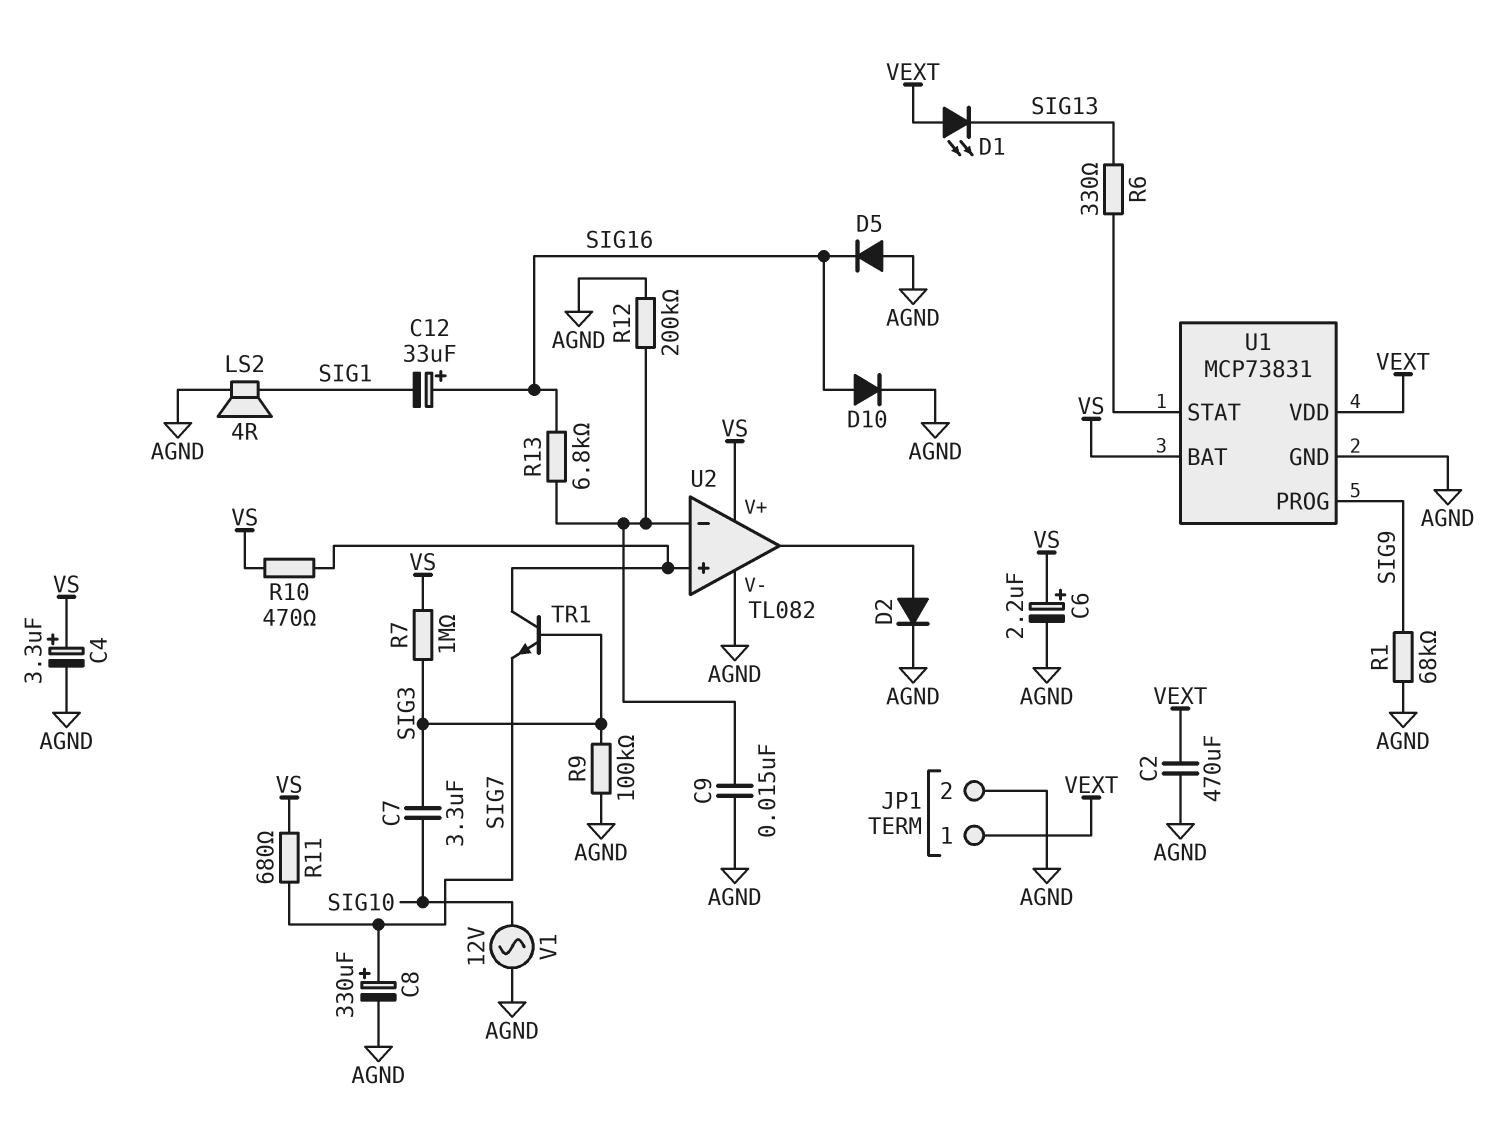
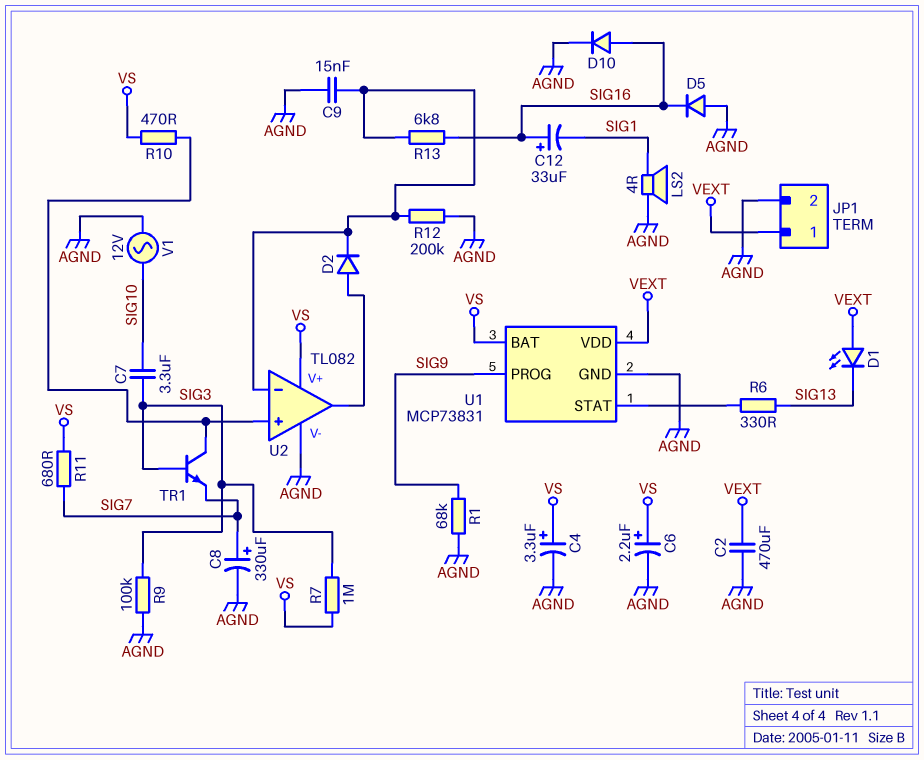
D2: diode (A U2/out, K AGND) -> diode (A U2/out, K U2/in-)

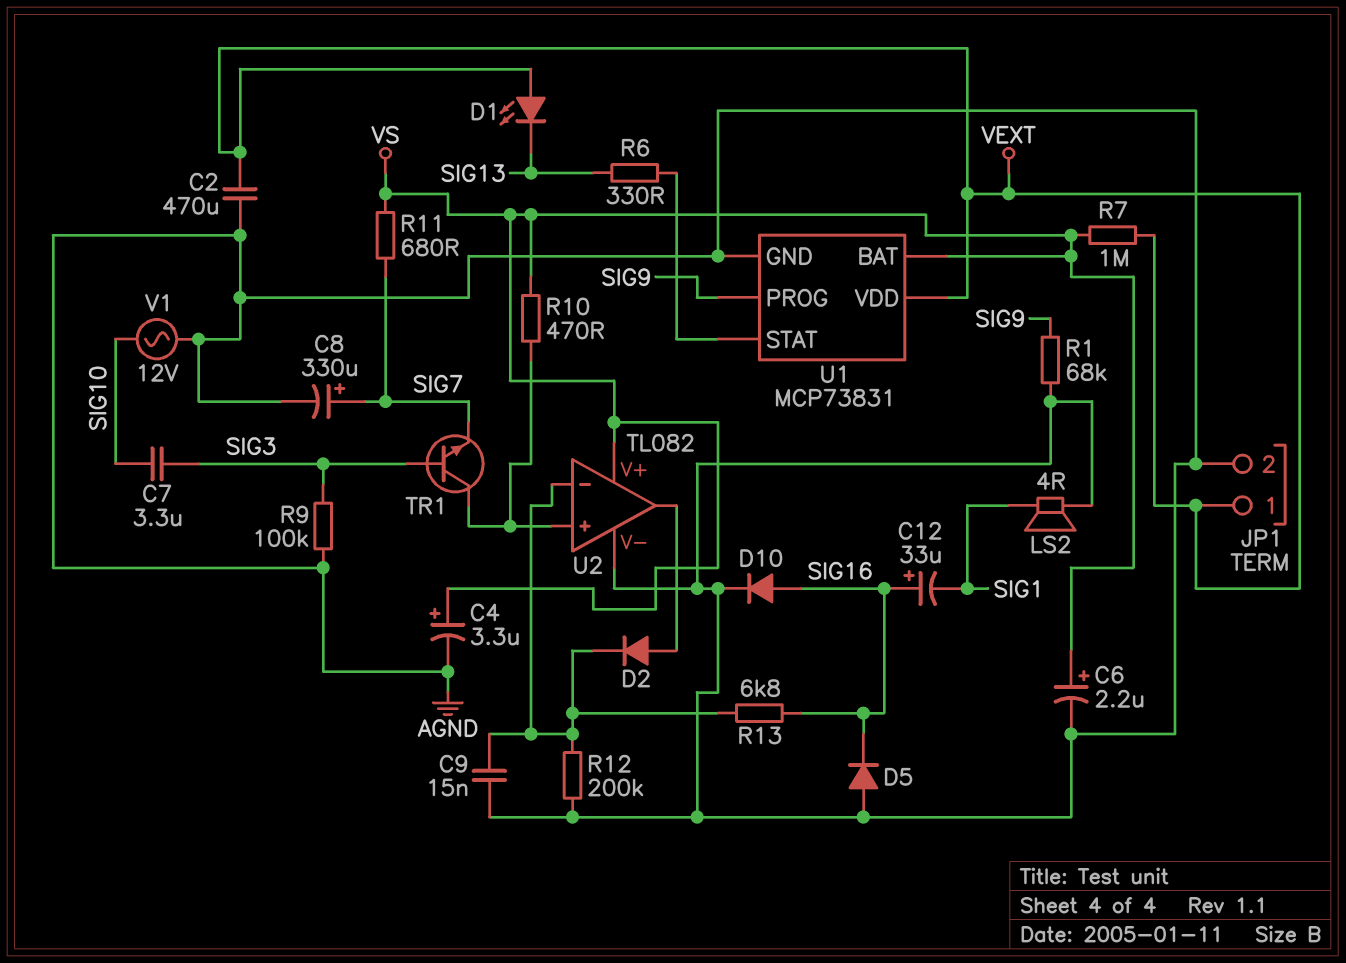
R7: 1M (SIG3, VS) -> 1M (VEXT, VS)

